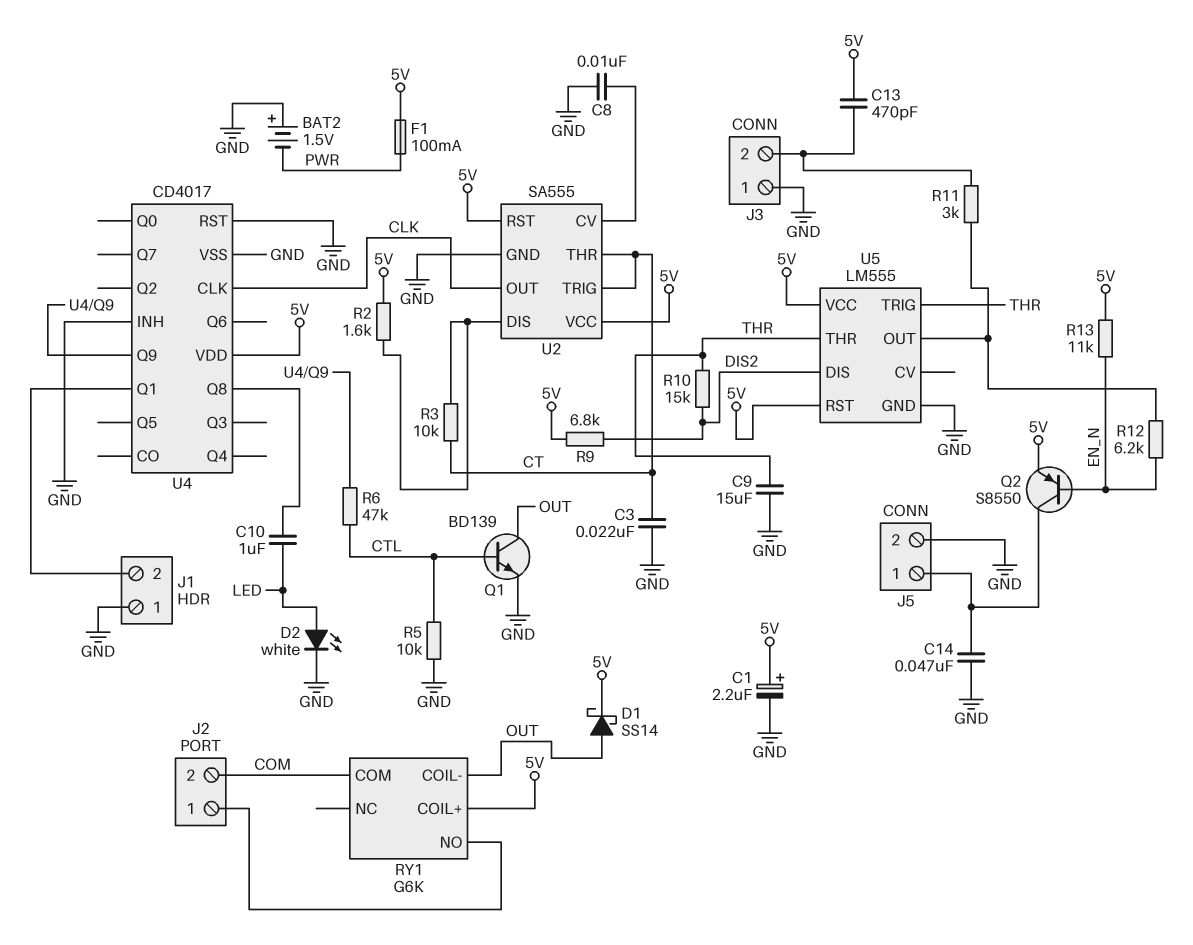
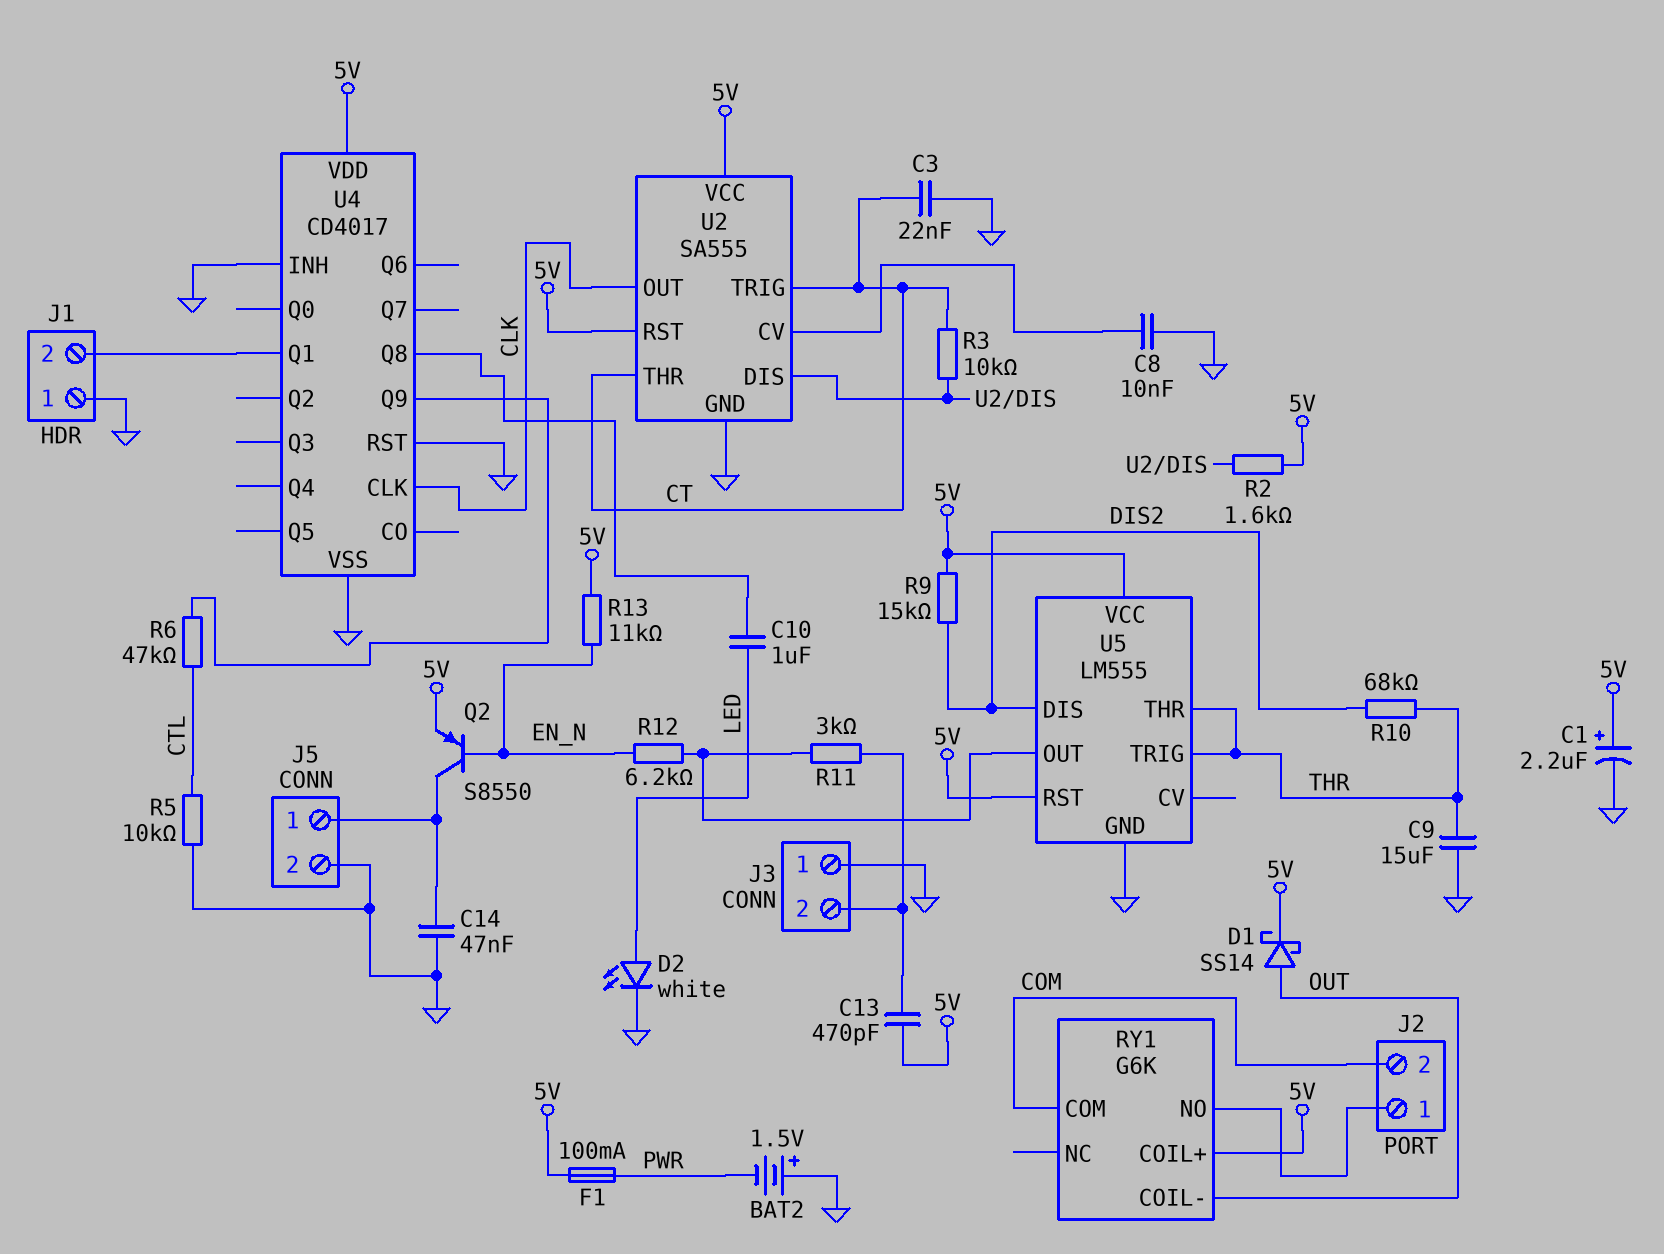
Q1: NPN BD139 (B CTL, C OUT, E GND) -> none
R9: 6.8k (5V, DIS2) -> 15k (5V, DIS2)
R10: 15k (DIS2, THR) -> 68k (DIS2, THR)

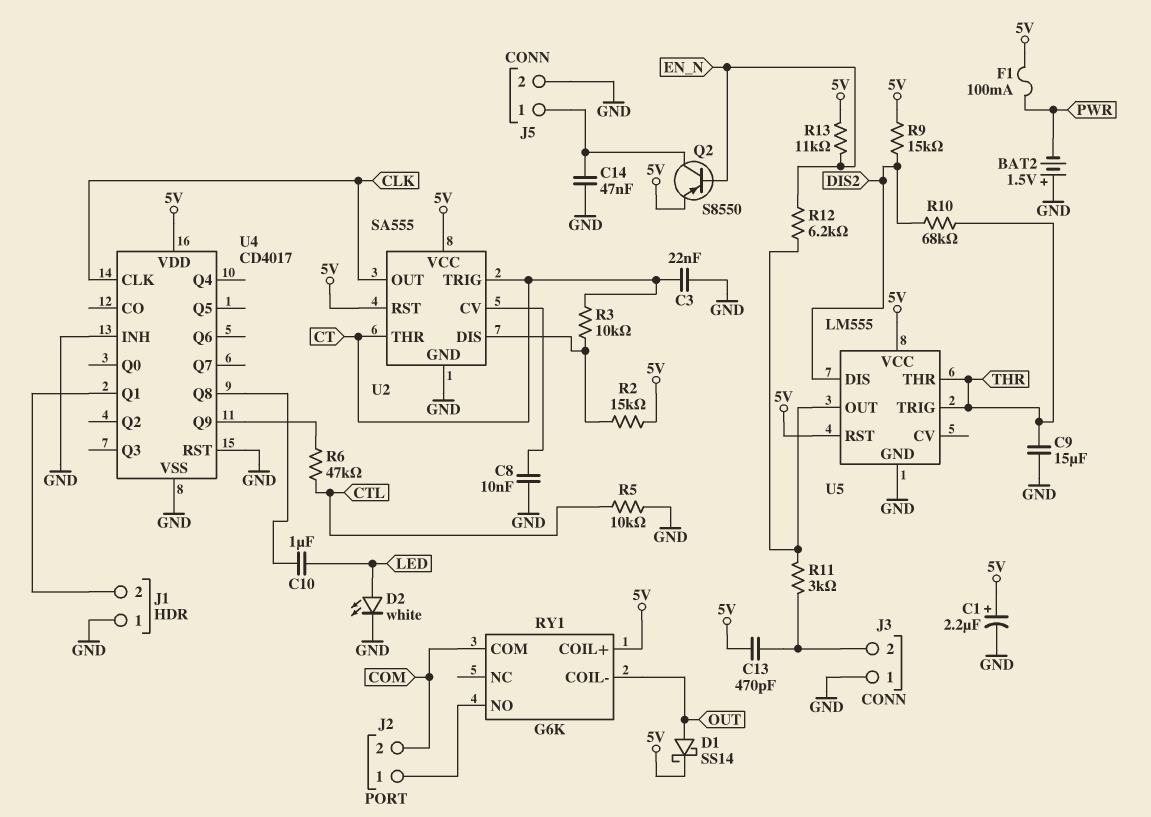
R2: 1.6k (5V, U2/DIS) -> 15k (5V, U2/DIS)

